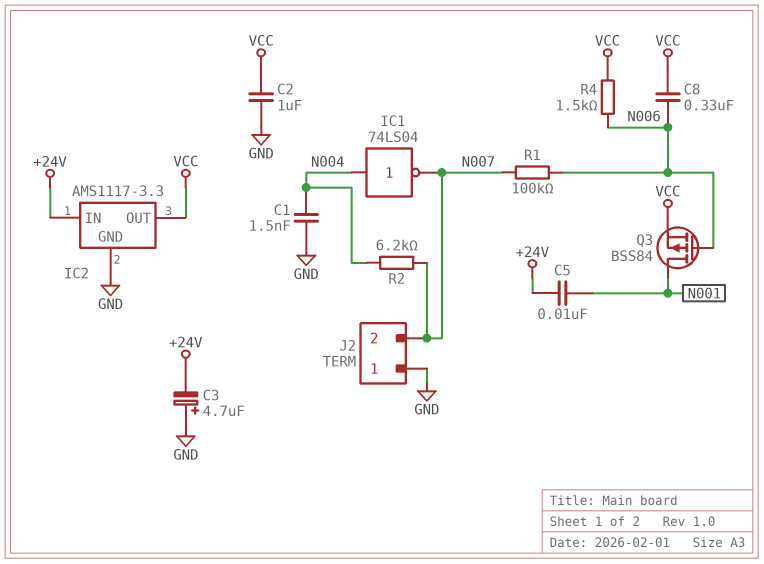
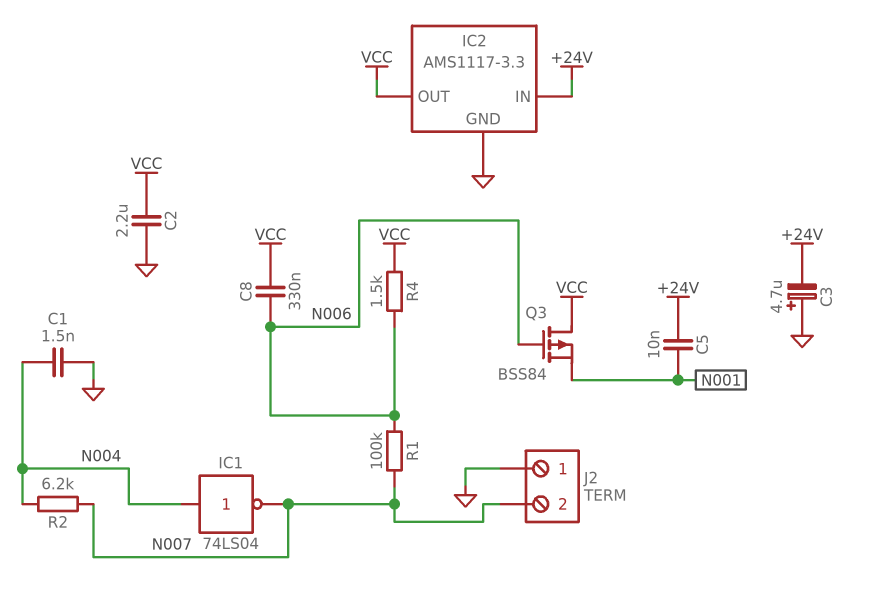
C2: 1uF (GND, VCC) -> 2.2uF (GND, VCC)
Q3: PMOS BSS84 (G N006, D N001, S VCC) -> PMOS BSS84 (G N006, D VCC, S N001)

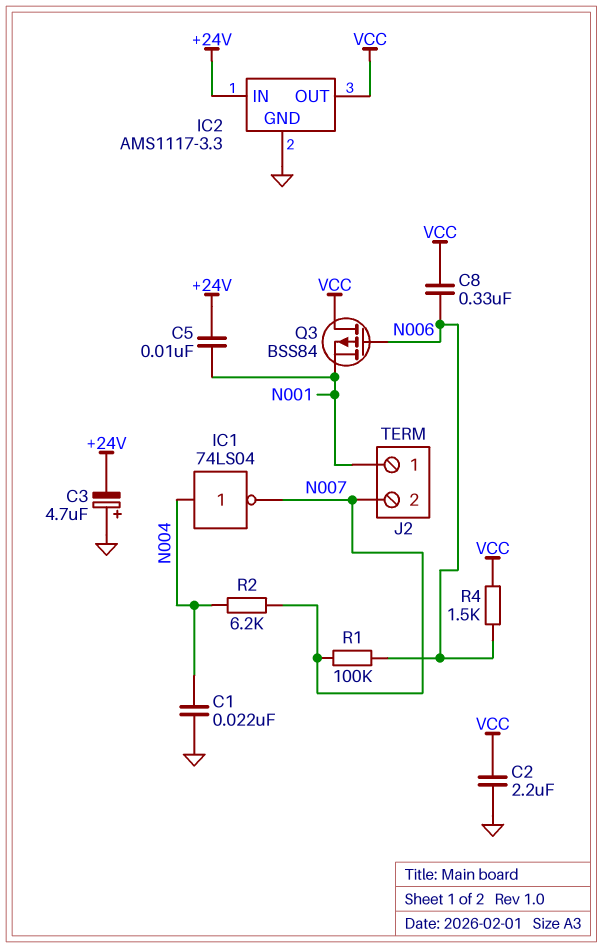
C1: 1.5nF (GND, N004) -> 22nF (GND, N004)
J2 pin 1: GND -> N001

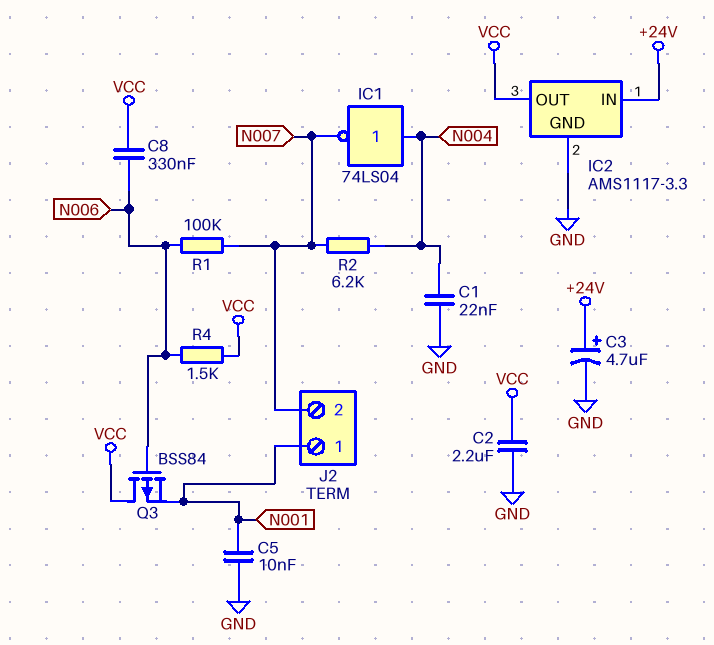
C3: 4.7uF (plus GND, minus +24V) -> 4.7uF (plus +24V, minus GND)
C5: 10nF (+24V, N001) -> 10nF (GND, N001)

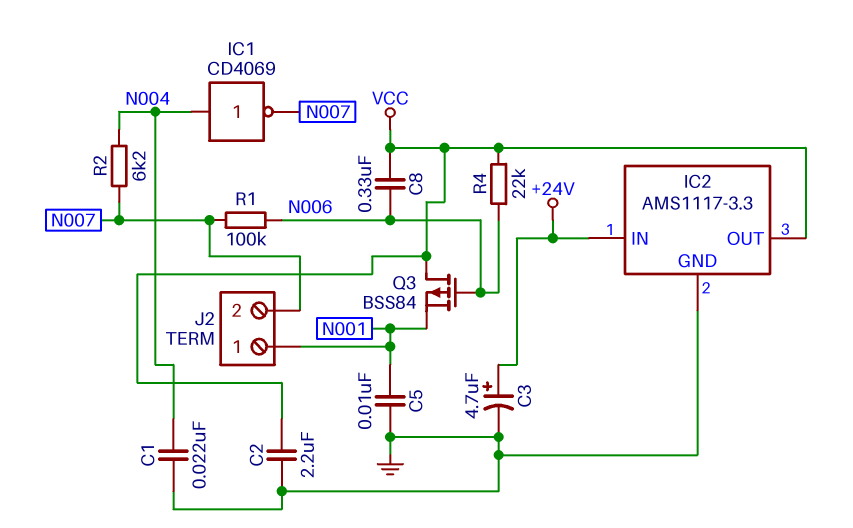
IC1: NOT 74LS04 (in N004, out N007) -> NOT CD4069 (in N004, out N007)
R4: 1.5k (N006, VCC) -> 22k (N006, VCC)

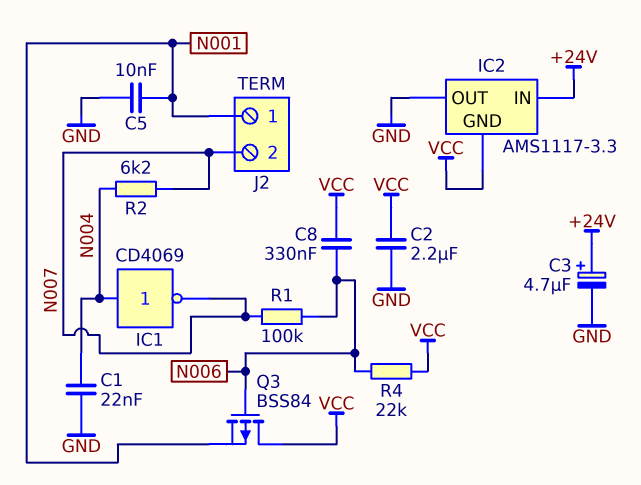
IC2 pin GND: GND -> VCC
IC2 pin OUT: VCC -> GND

